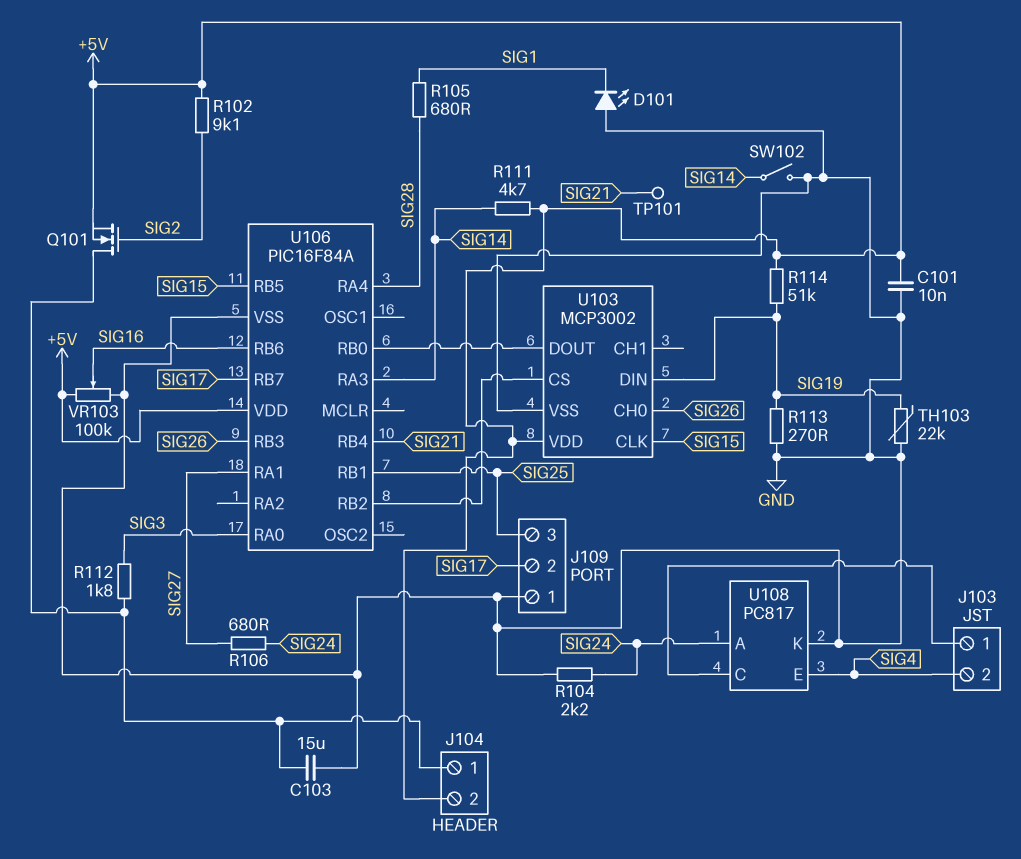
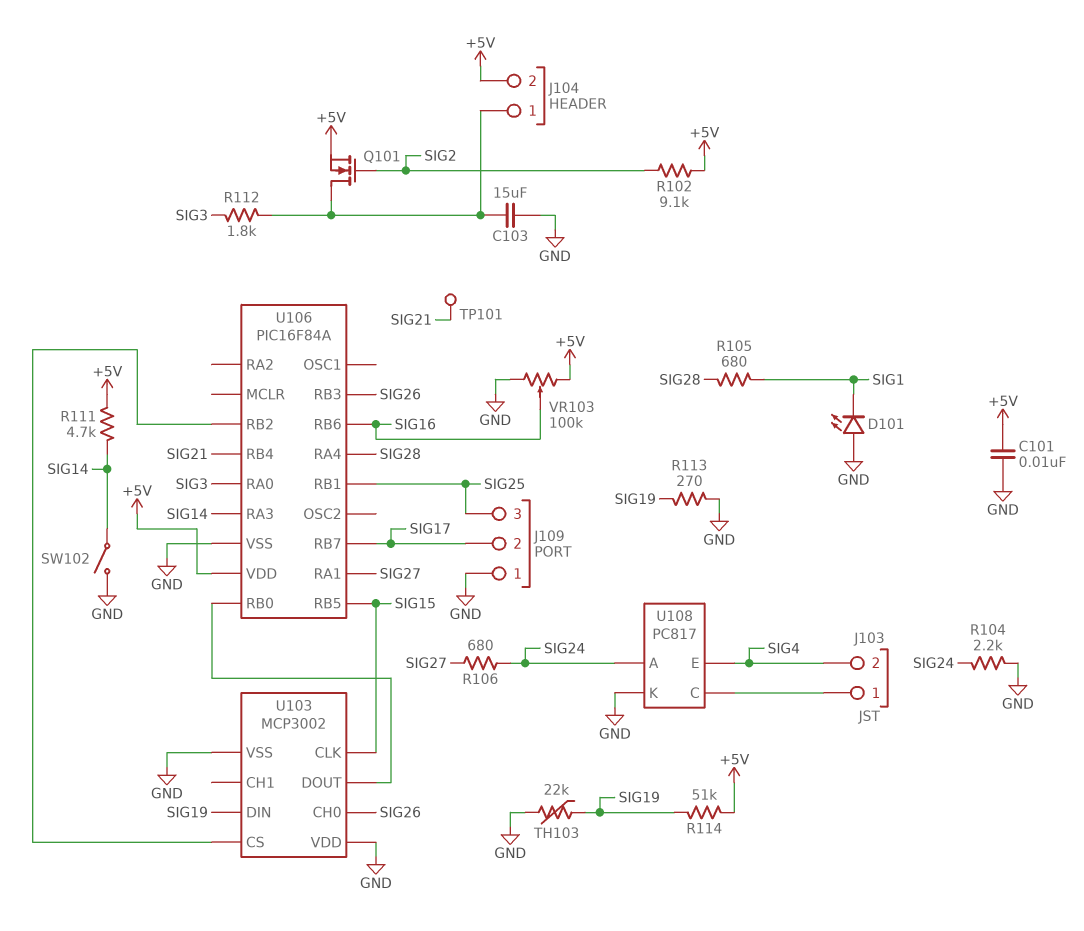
U103 pin VDD: +5V -> GND

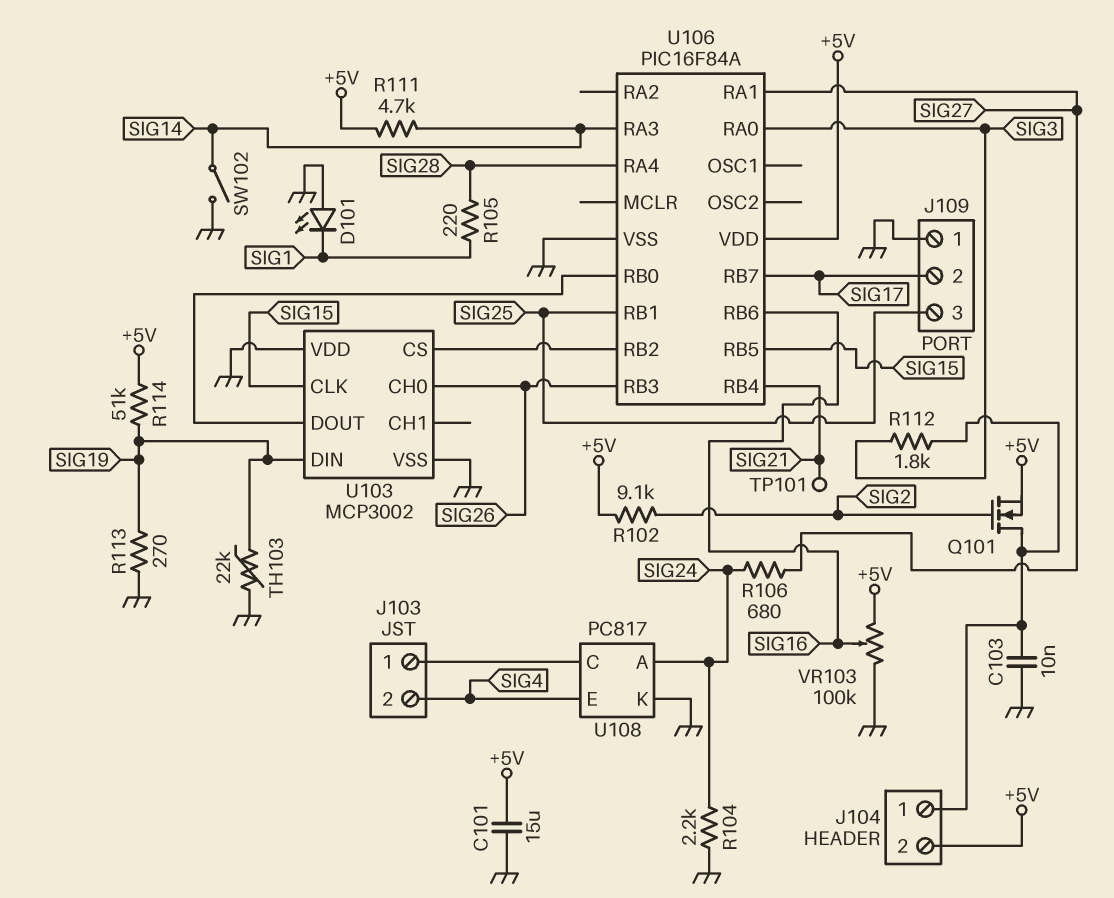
C101: 10nF (+5V, GND) -> 15uF (+5V, GND)
C103: 15uF (GND, J104/1) -> 10nF (GND, J104/1)
R105: 680 (SIG1, SIG28) -> 220 (SIG1, SIG28)

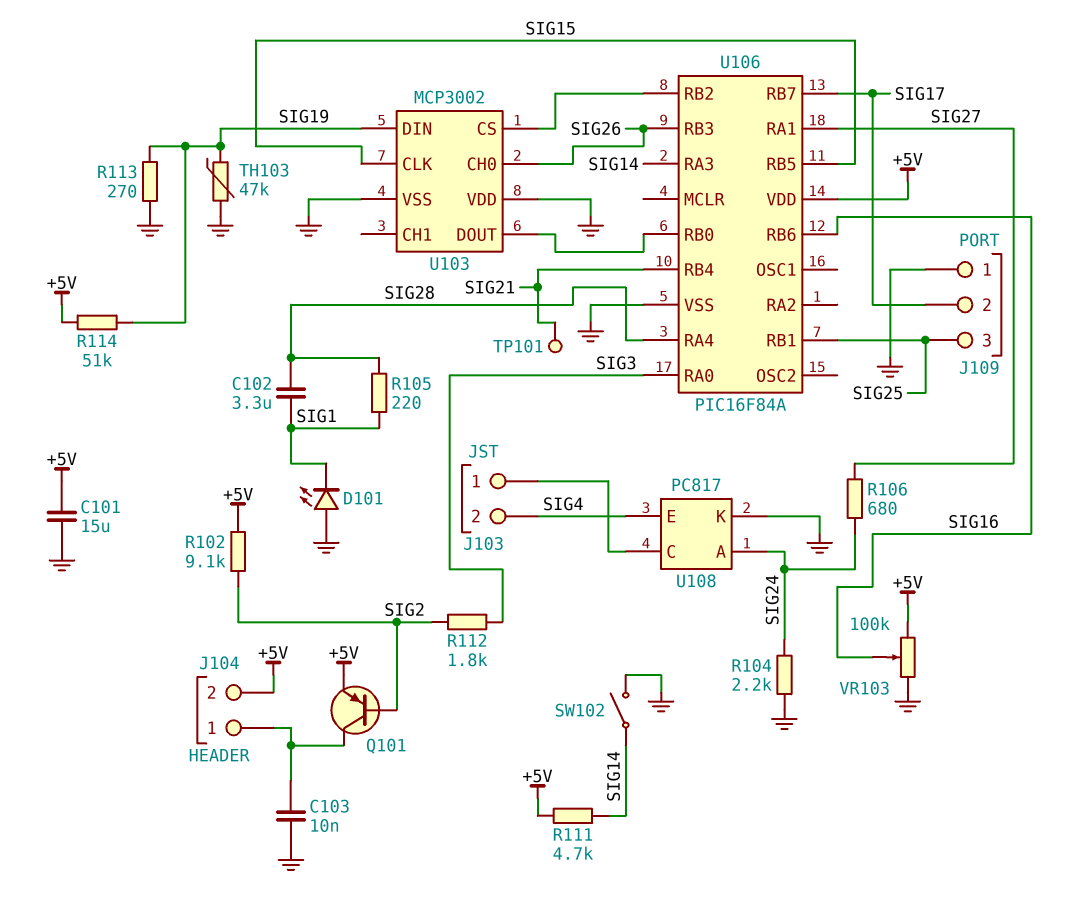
C102: none -> 3.3uF (SIG1, SIG28)
Q101: NMOS (G SIG2, D J104/1, S +5V) -> PNP (B SIG2, C J104/1, E +5V)
R112: 1.8k (J104/1, SIG3) -> 1.8k (SIG2, SIG3)
TH103: 22k (GND, SIG19) -> 47k (GND, SIG19)

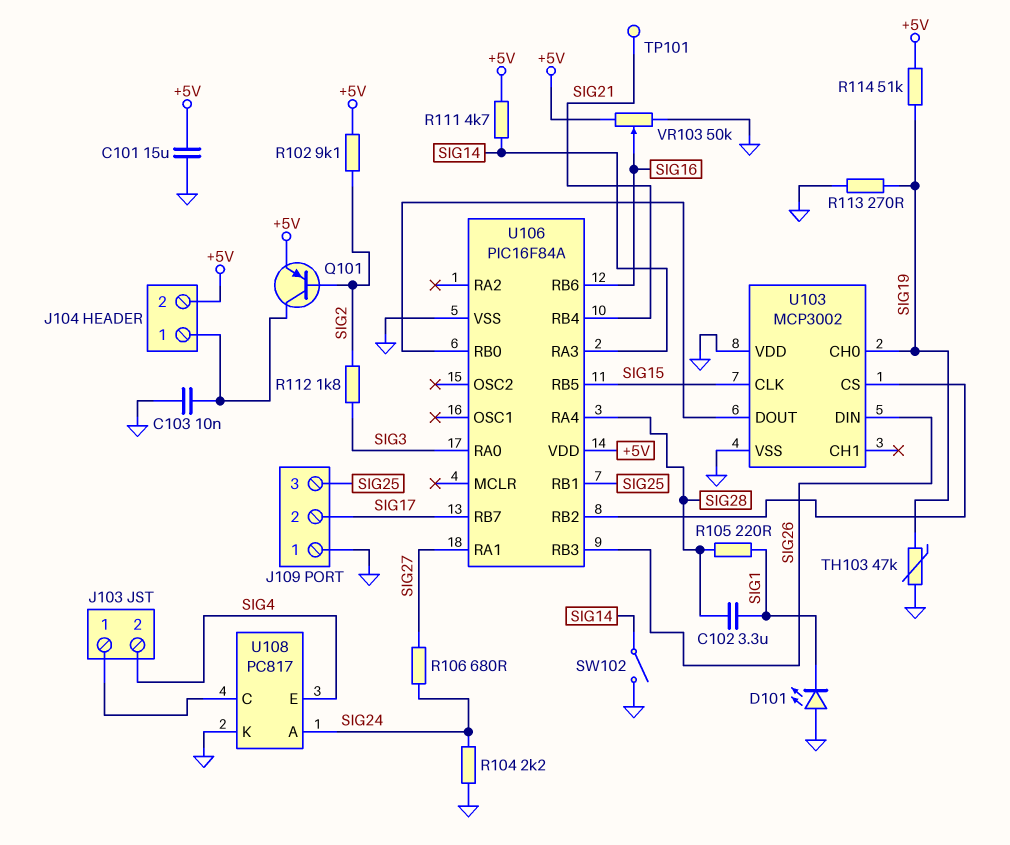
U103 pin CH0: SIG26 -> SIG19
U103 pin DIN: SIG19 -> SIG26
VR103: 100k (+5V, GND, wiper SIG16) -> 50k (+5V, GND, wiper SIG16)

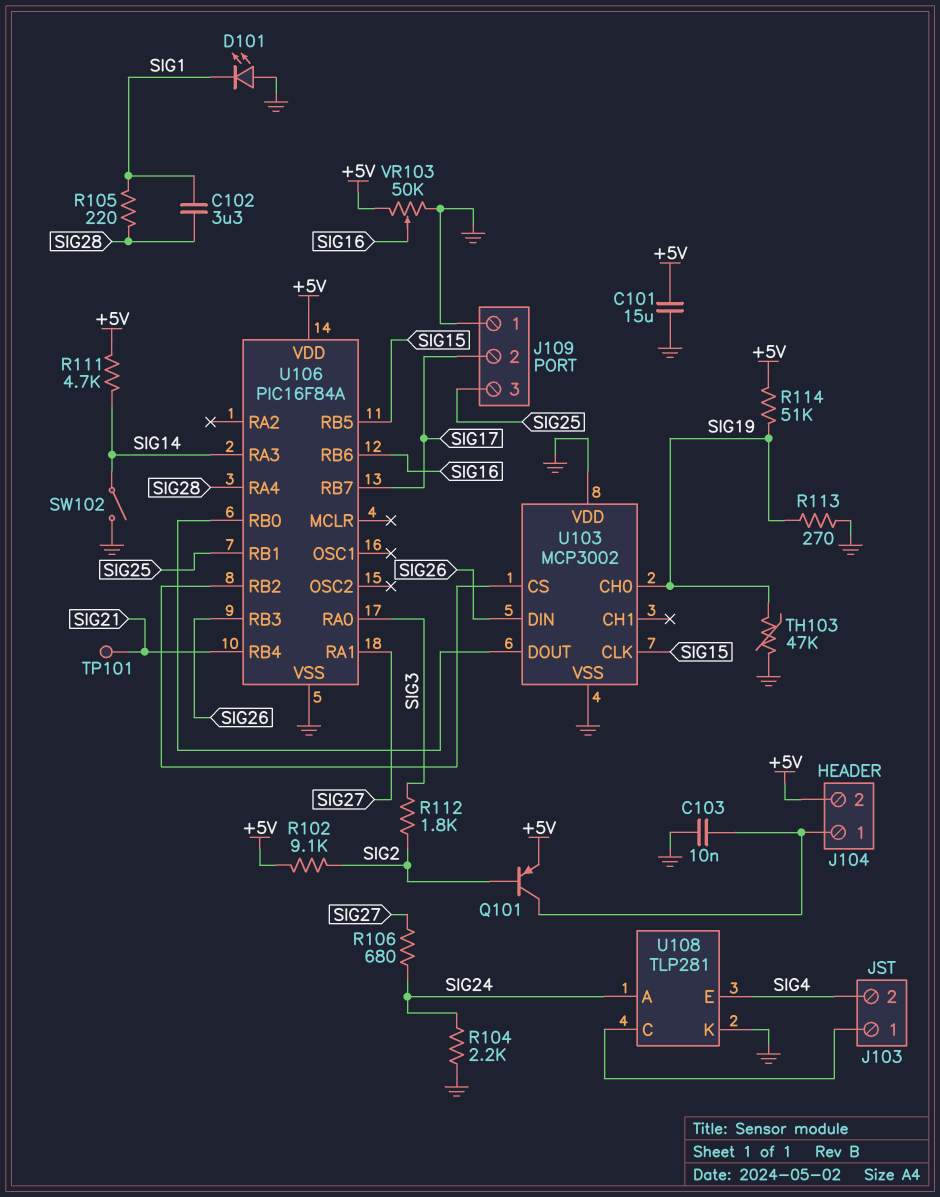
U108: PC817 -> TLP281

